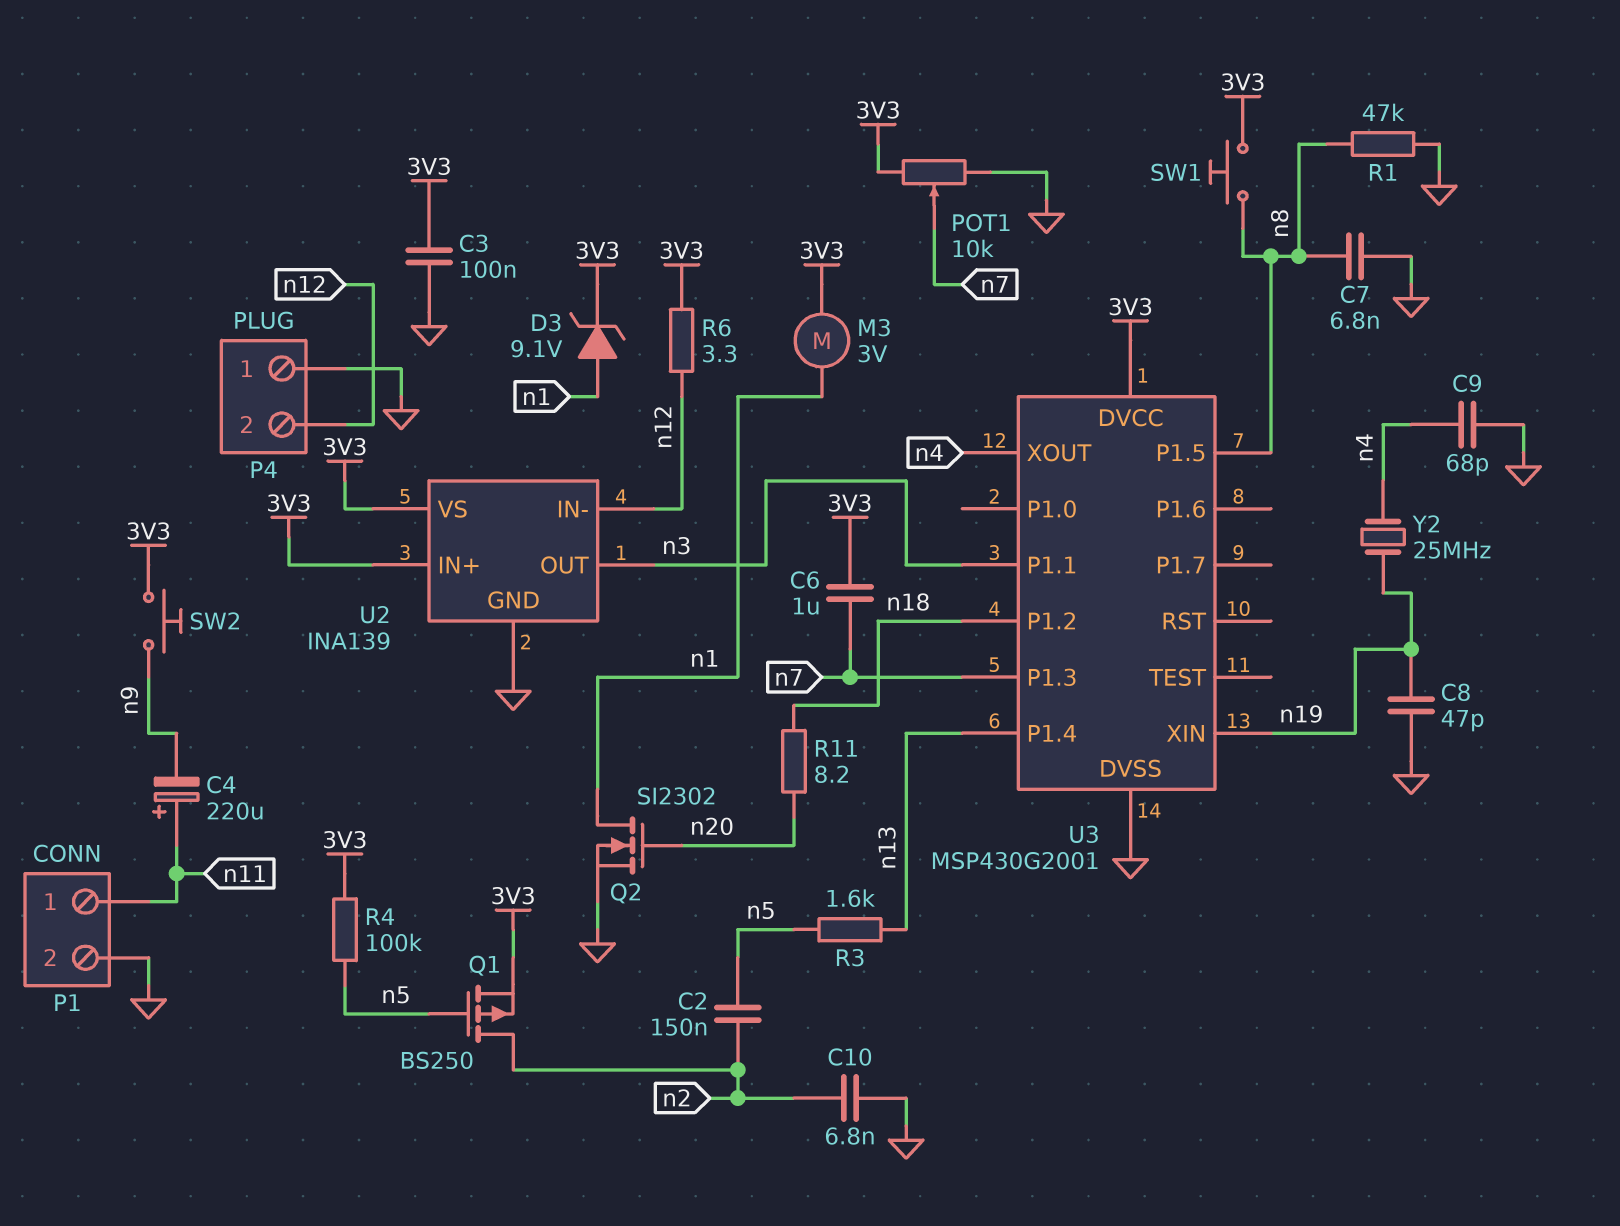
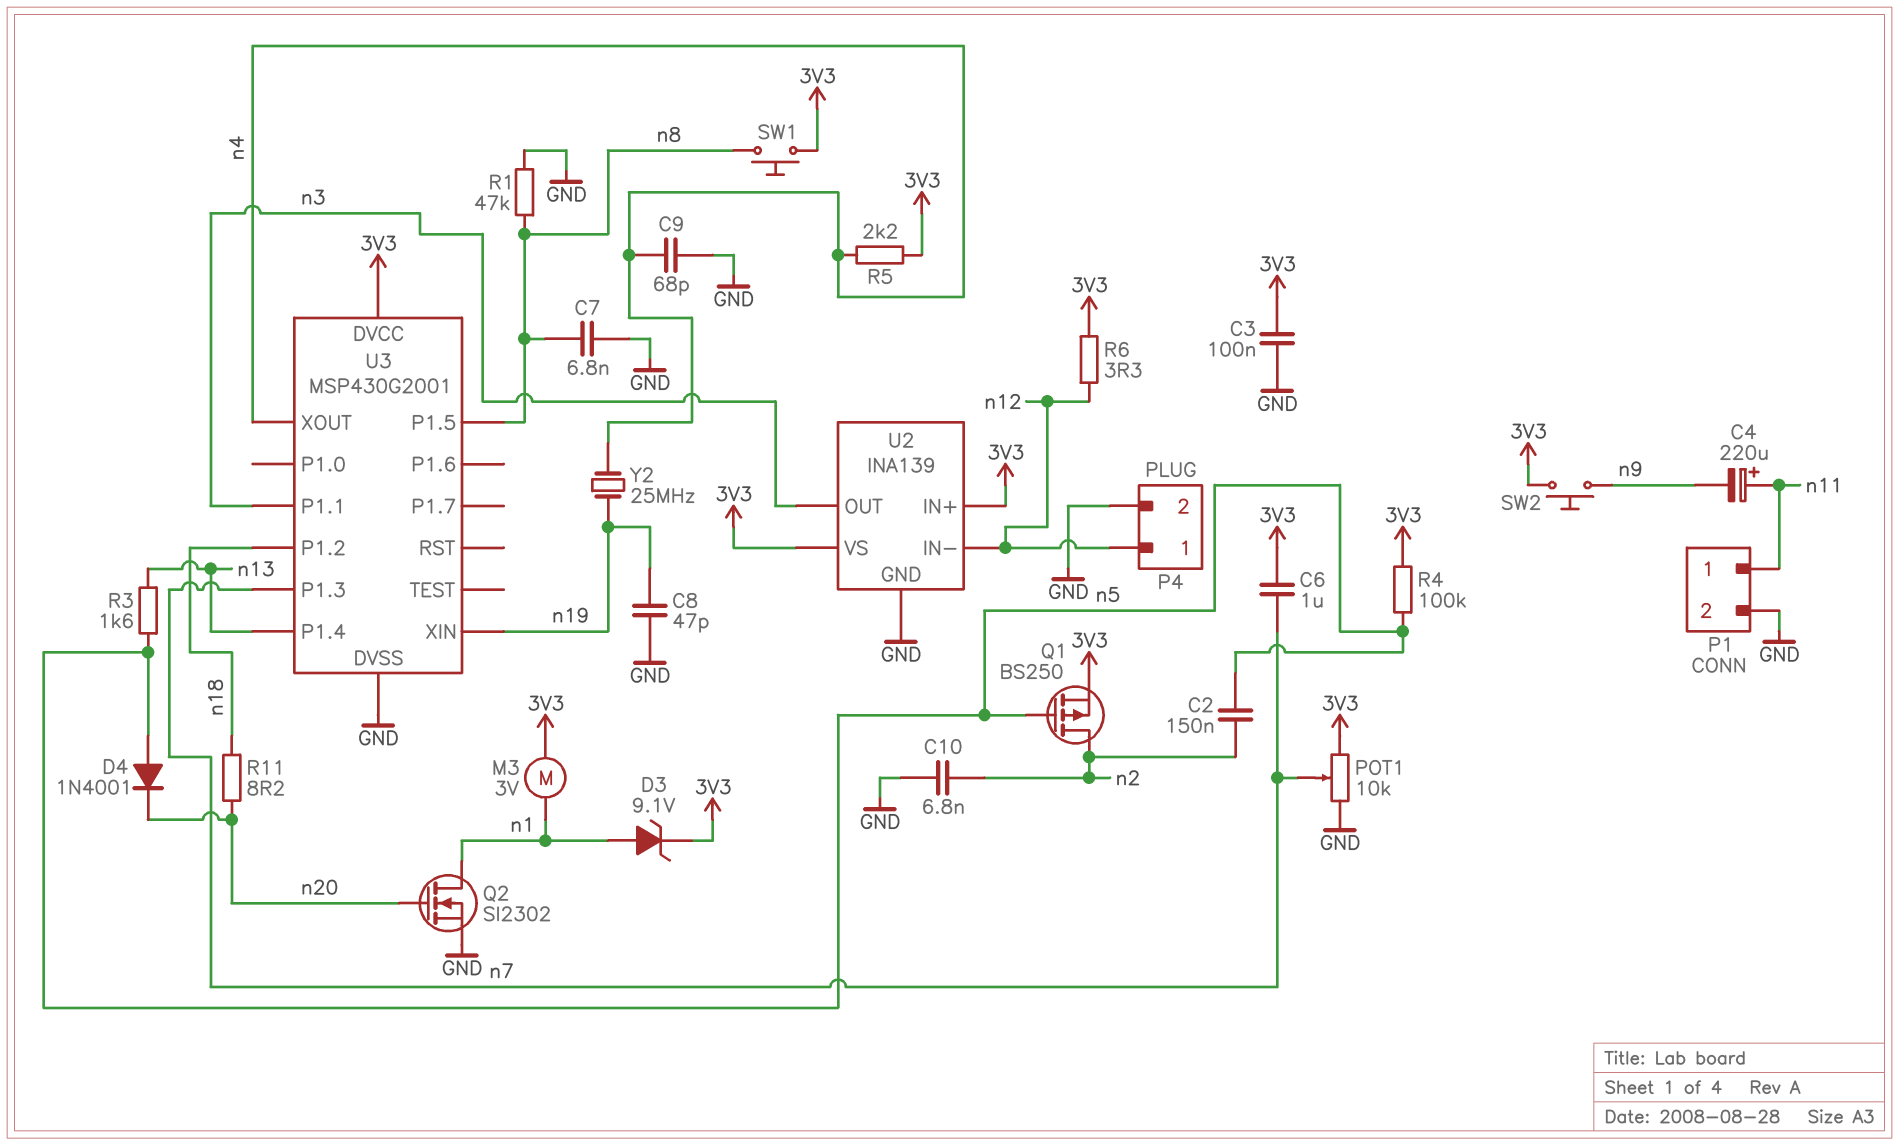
D4: none -> diode 1N4001 (A n5, K n20)
P4 pin 1: GND -> n12
P4 pin 2: n12 -> GND
R5: none -> 2.2k (3V3, n4)

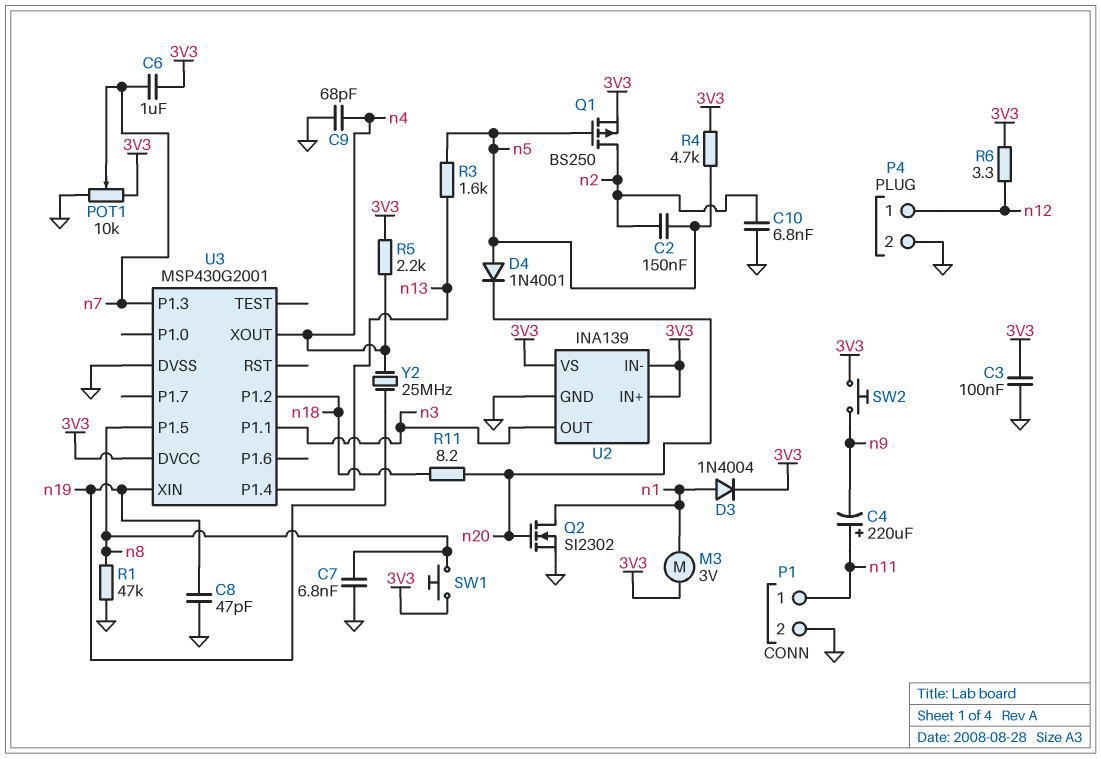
D3: zener 9.1V (A n1, K 3V3) -> diode 1N4004 (A n1, K 3V3)
R4: 100k (3V3, n5) -> 4.7k (3V3, n5)
U2 pin IN-: n12 -> 3V3

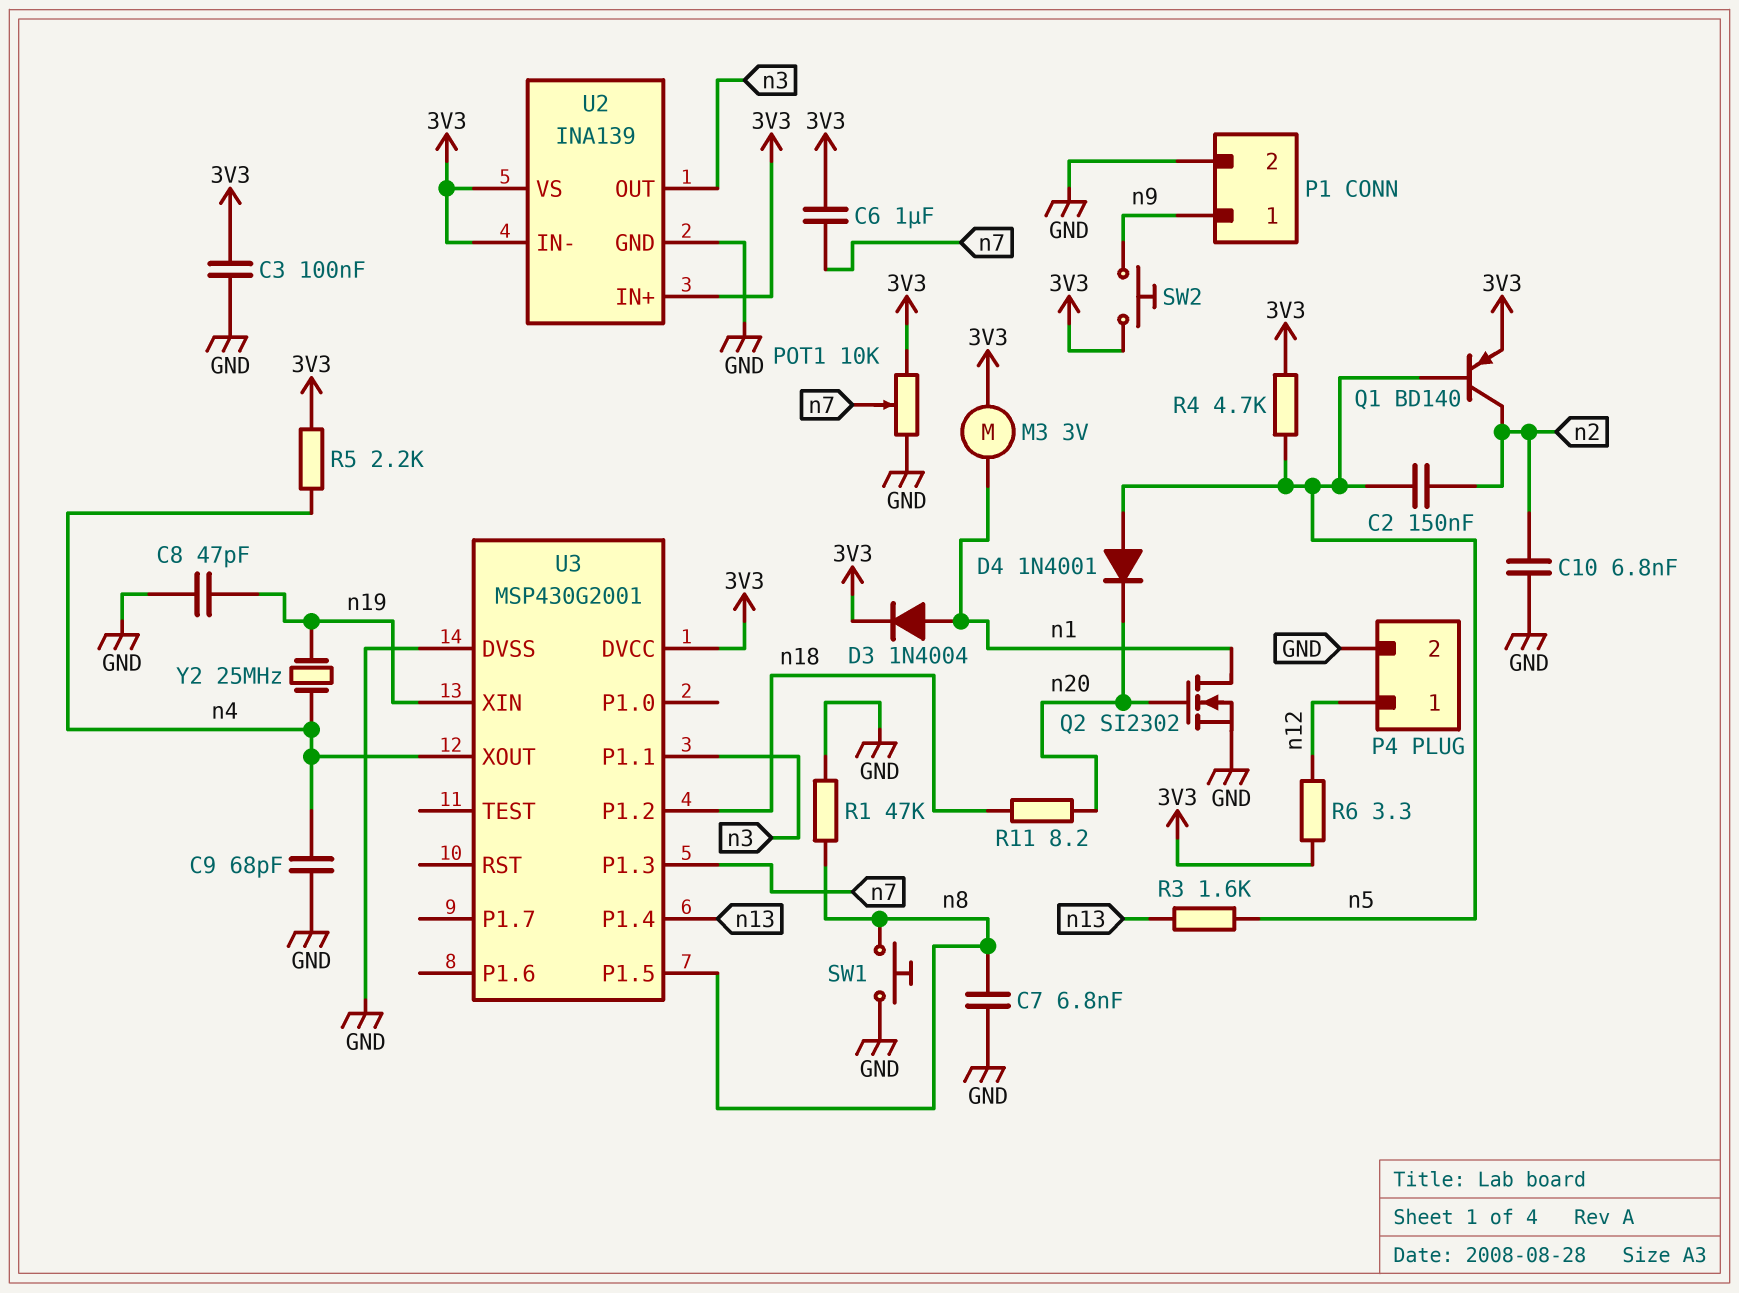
C4: 220uF (plus n11, minus n9) -> none
P1 pin 1: n11 -> n9
Q1: PMOS BS250 (G n5, D n2, S 3V3) -> PNP BD140 (B n5, C n2, E 3V3)
SW1: button (3V3, n8) -> button (GND, n8)

